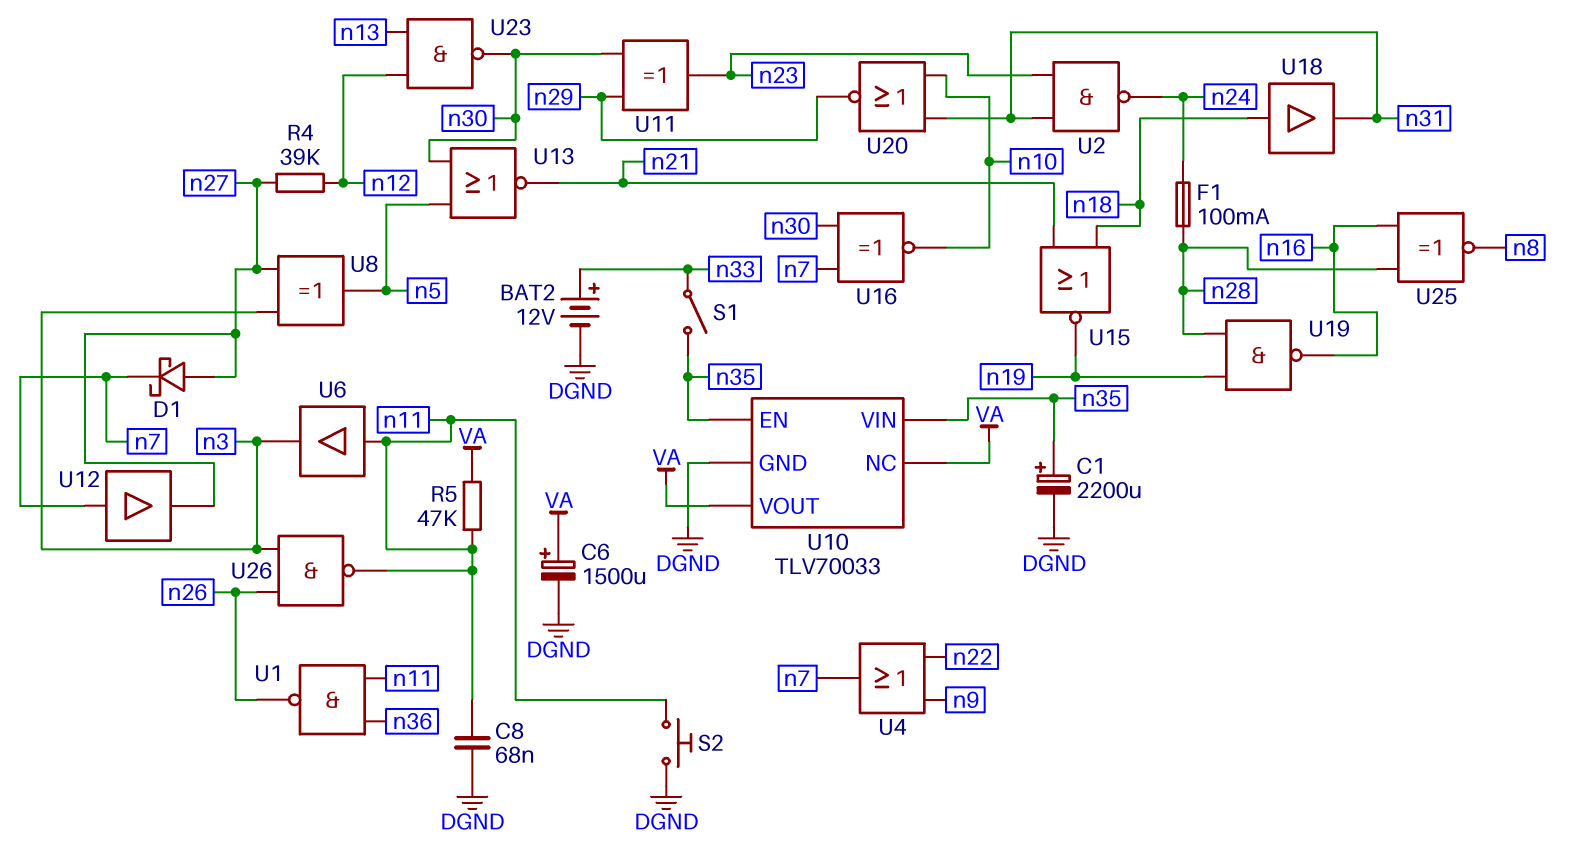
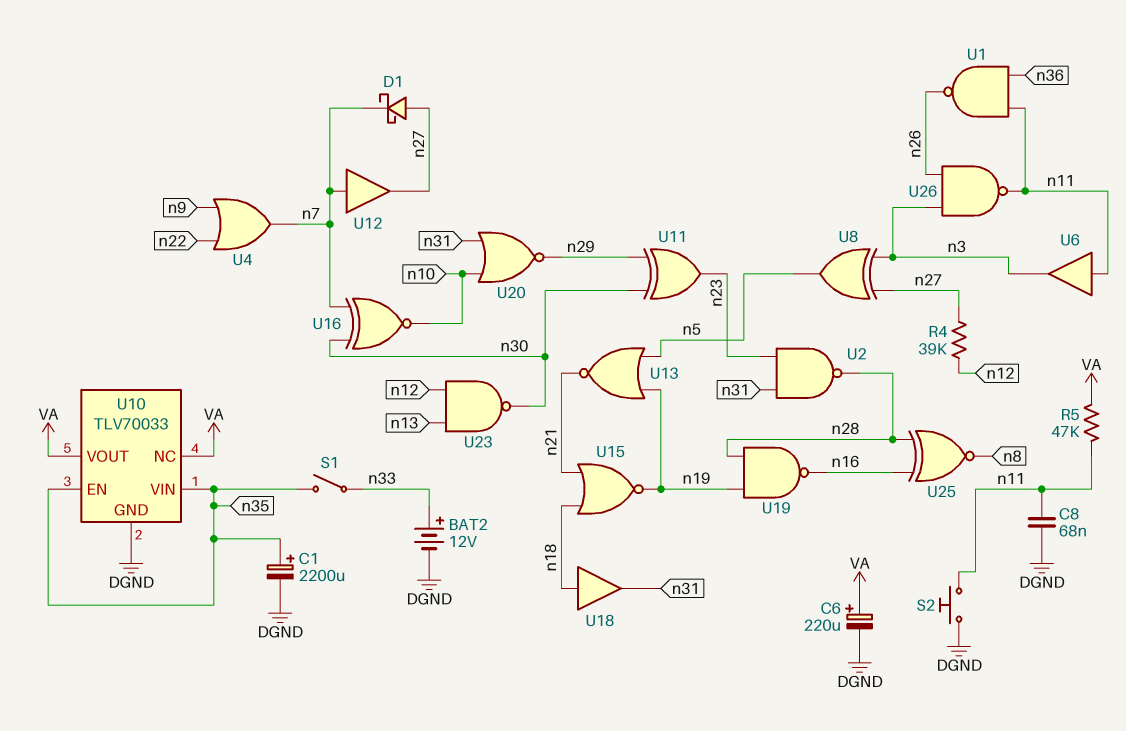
C6: 1500uF (plus VA, minus DGND) -> 220uF (plus VA, minus DGND)
F1: 100mA (n24, n28) -> none
U2: NAND (in n23, in n31, out n24) -> NAND (in n23, in n31, out n28)
U13: NOR (in n5, in n30, out n21) -> NOR (in n5, in n19, out n21)

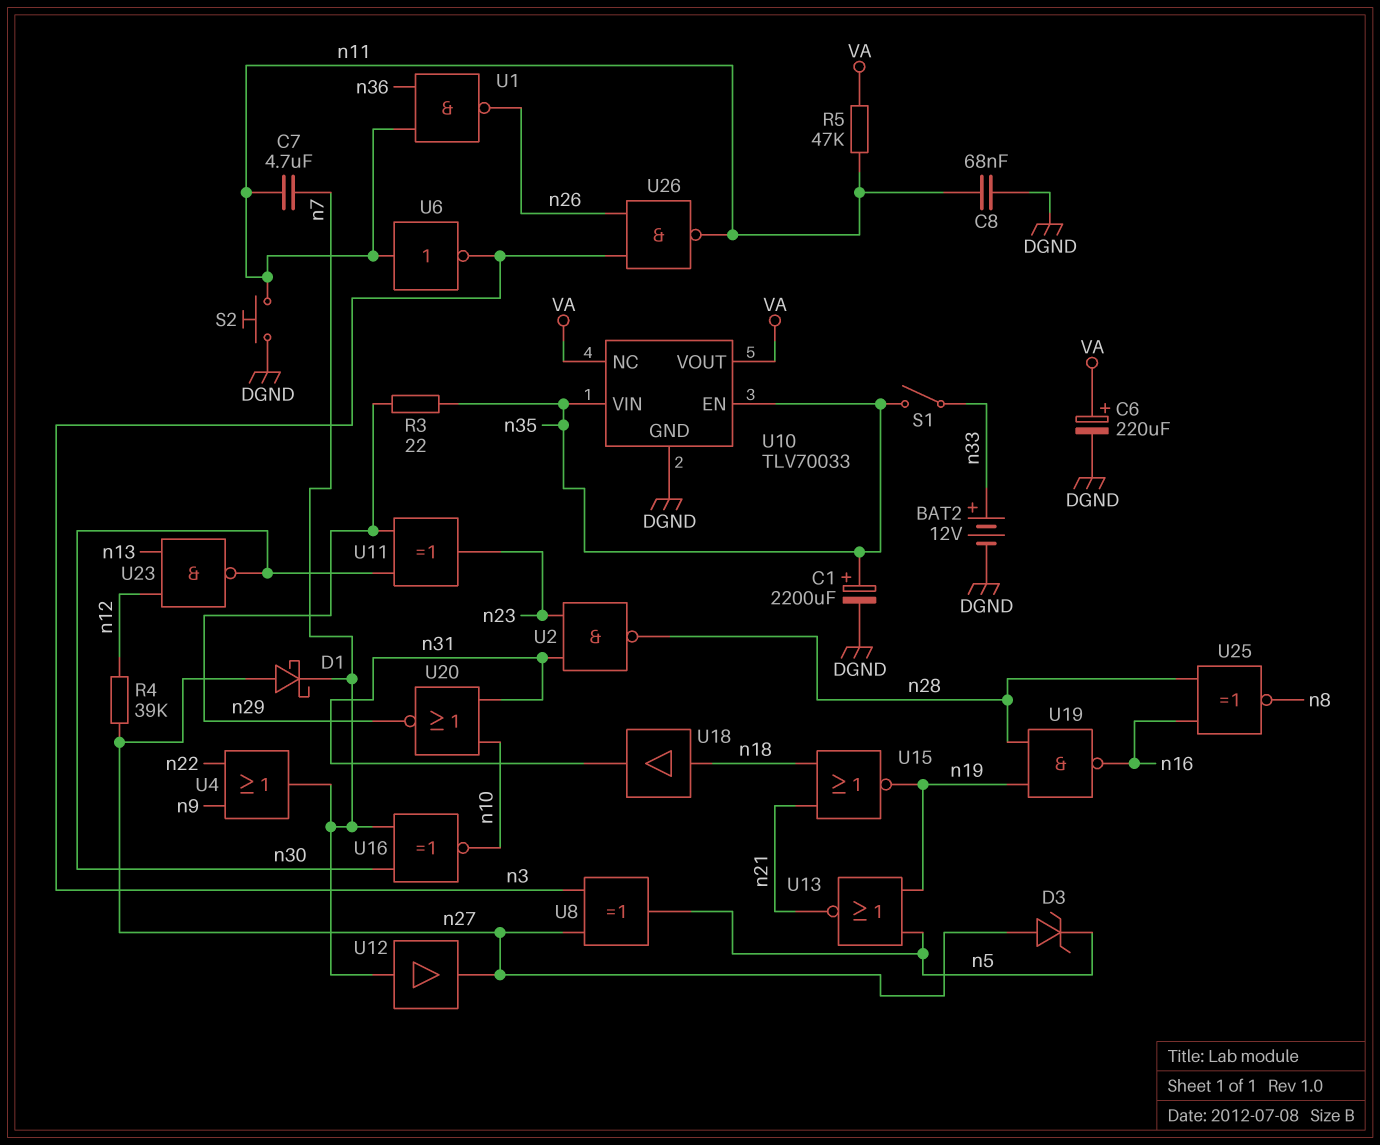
C7: none -> 4.7uF (n7, n11)
D3: none -> zener (A n27, K n5)
R3: none -> 22 (n29, n35)
U6: buffer (in n11, out n3) -> NOT (in n11, out n3)

